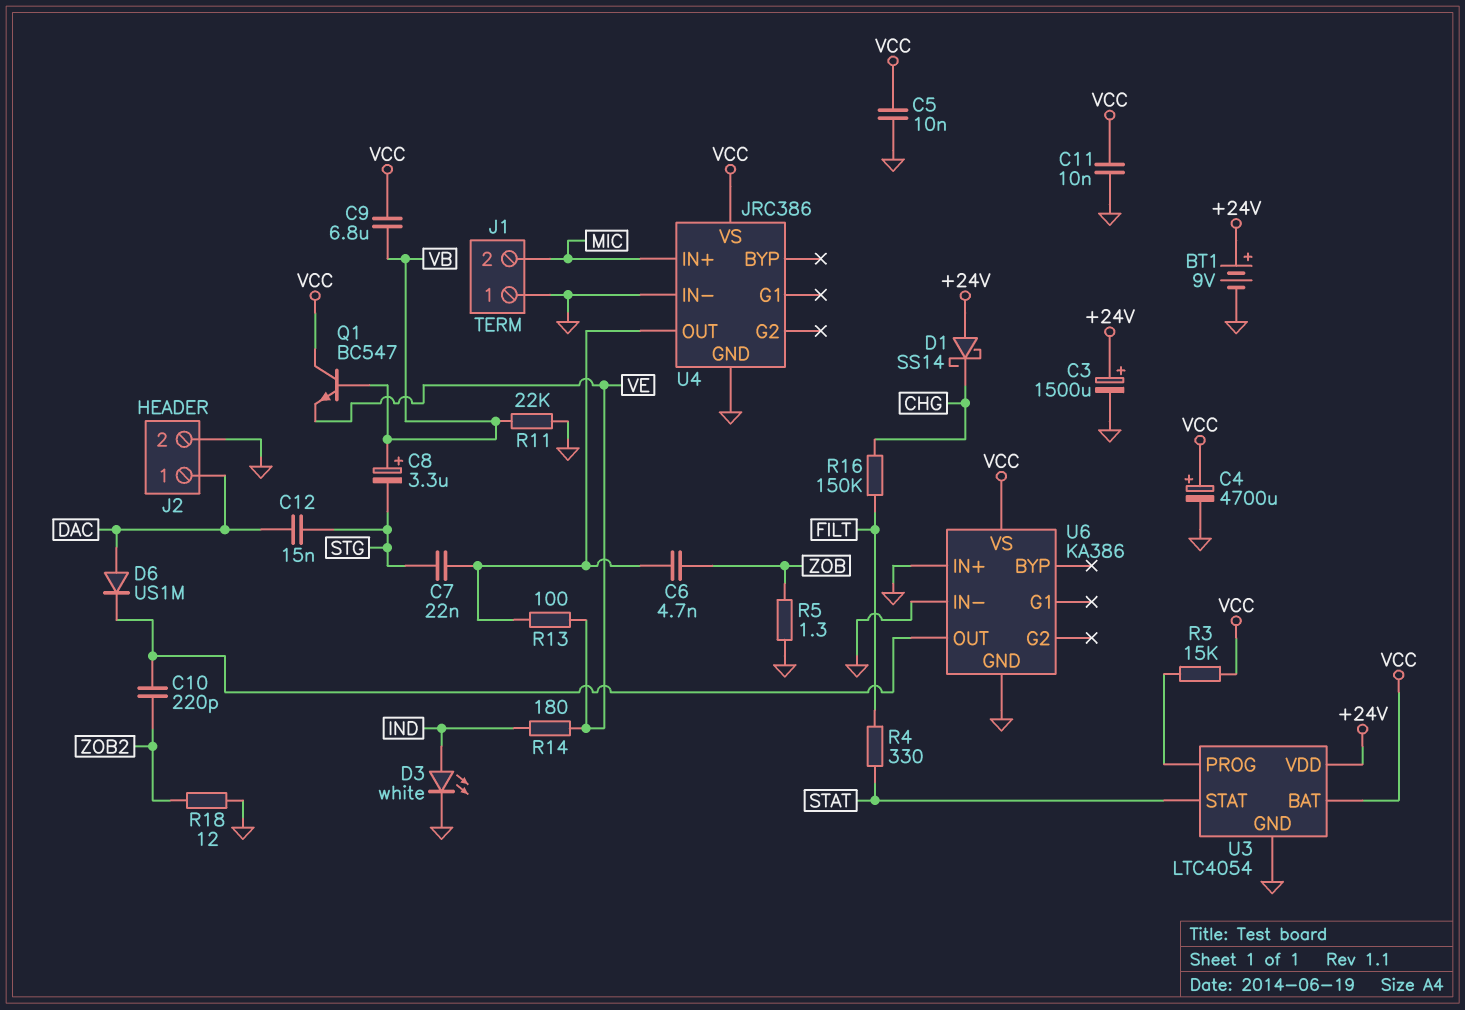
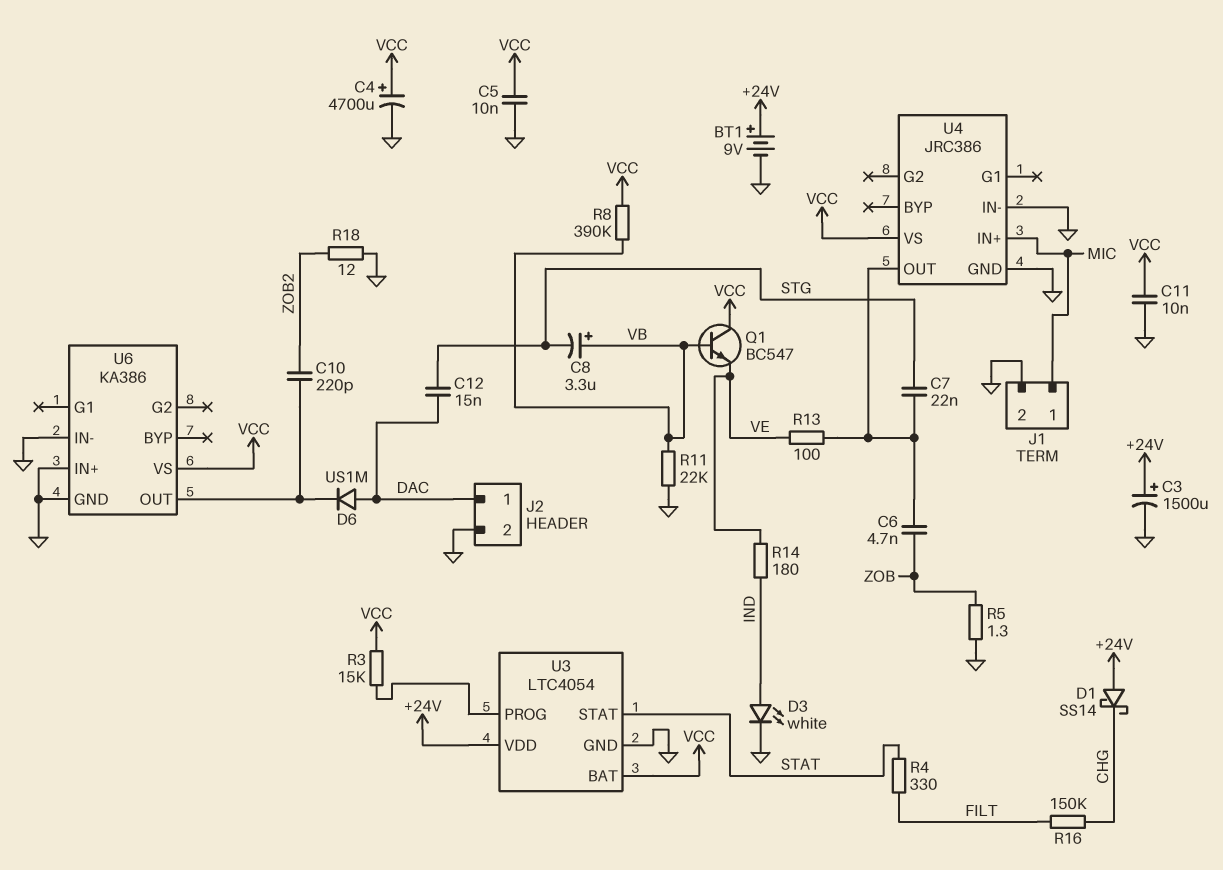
C9: 6.8uF (VB, VCC) -> none
J1 pin 1: GND -> MIC
J1 pin 2: MIC -> GND
R8: none -> 390k (VB, VCC)

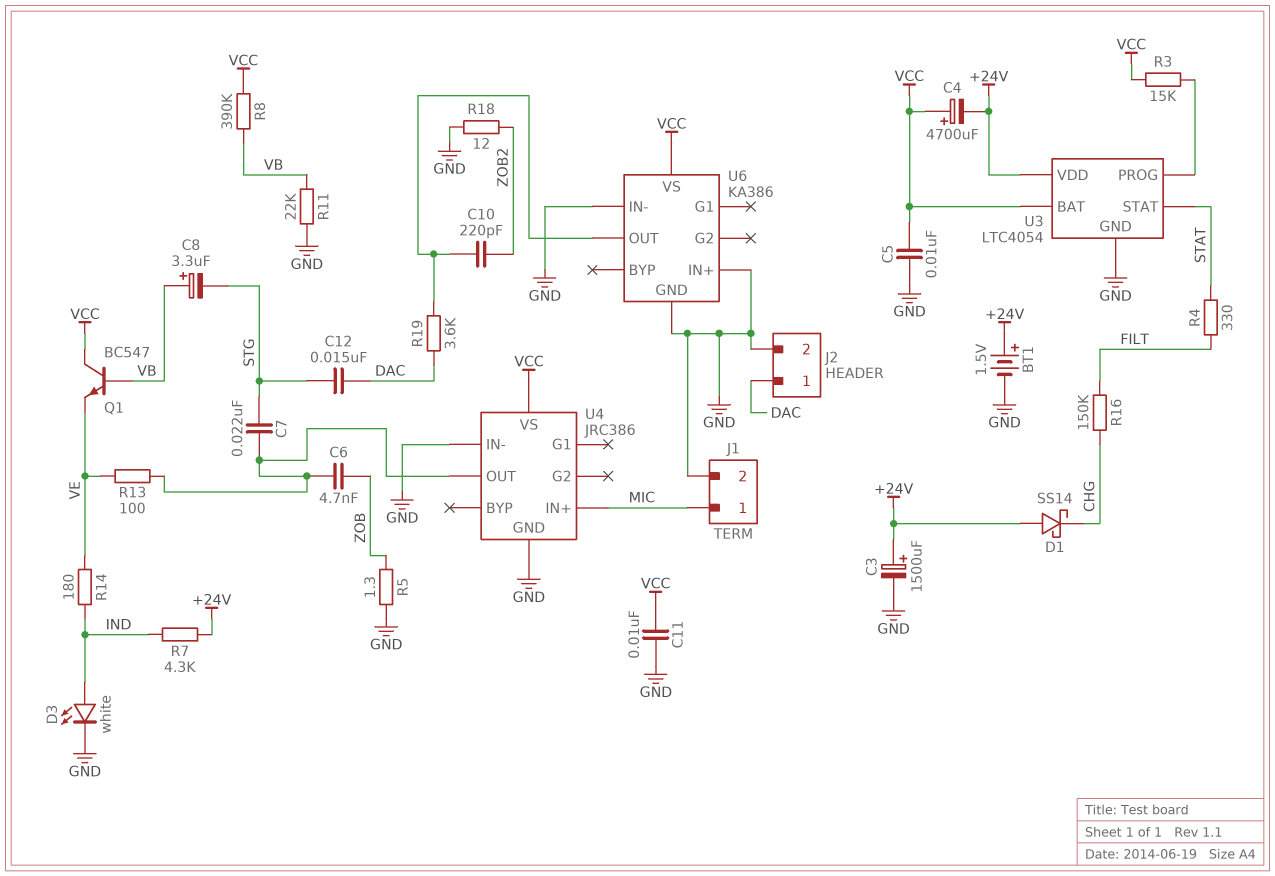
BT1: 9V (plus +24V, minus GND) -> 1.5V (plus +24V, minus GND)
C4: 4700uF (plus VCC, minus GND) -> 4700uF (plus VCC, minus +24V)
D6: diode US1M (A DAC, K U6/OUT) -> none
R7: none -> 4.3k (+24V, IND)
R19: none -> 3.6k (DAC, U6/OUT)

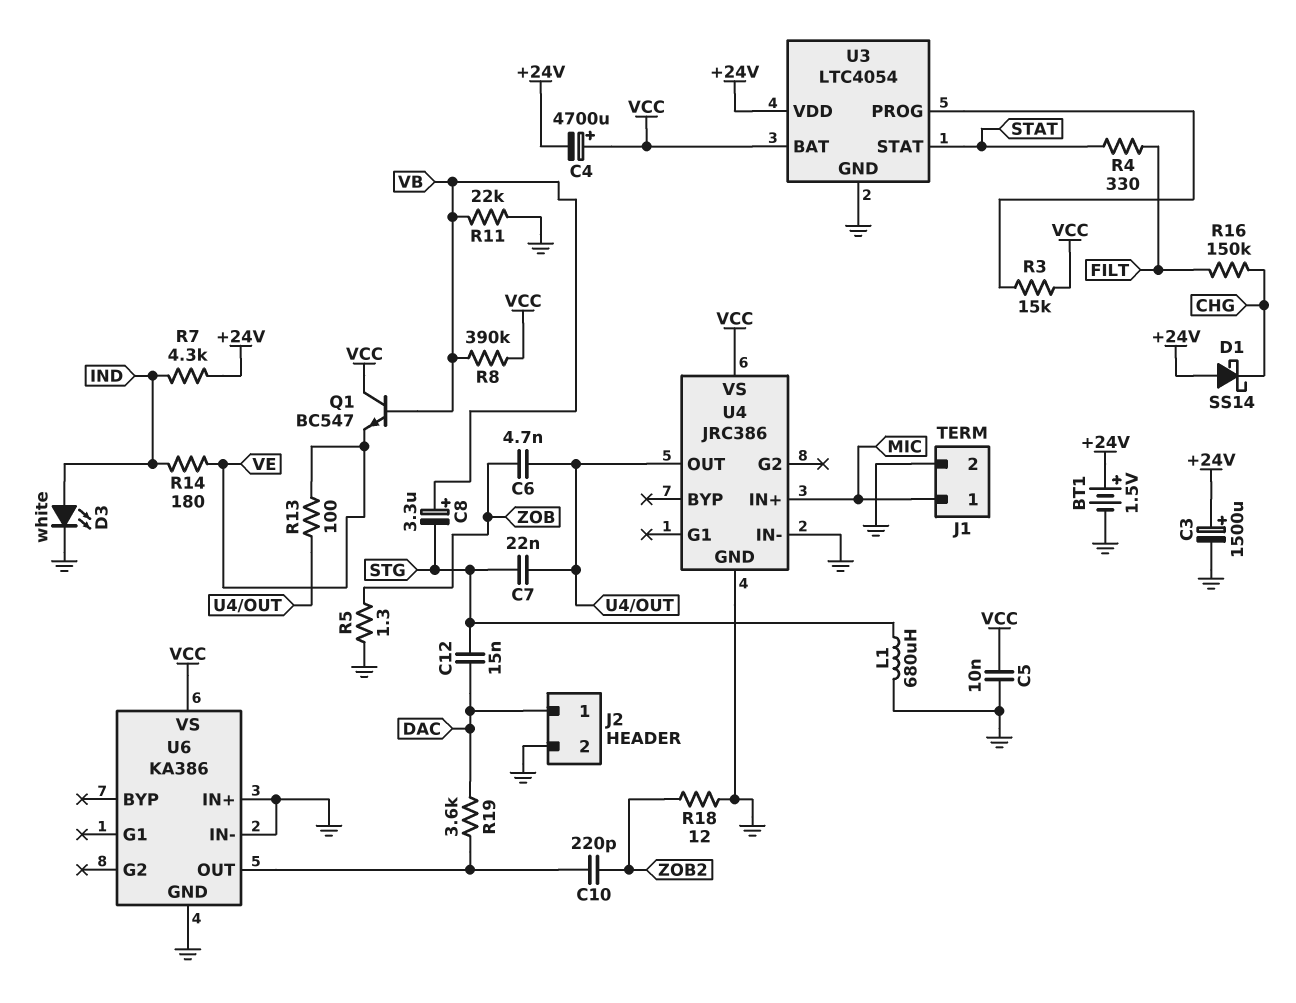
C11: 10nF (GND, VCC) -> none
L1: none -> 680uH (GND, STG)

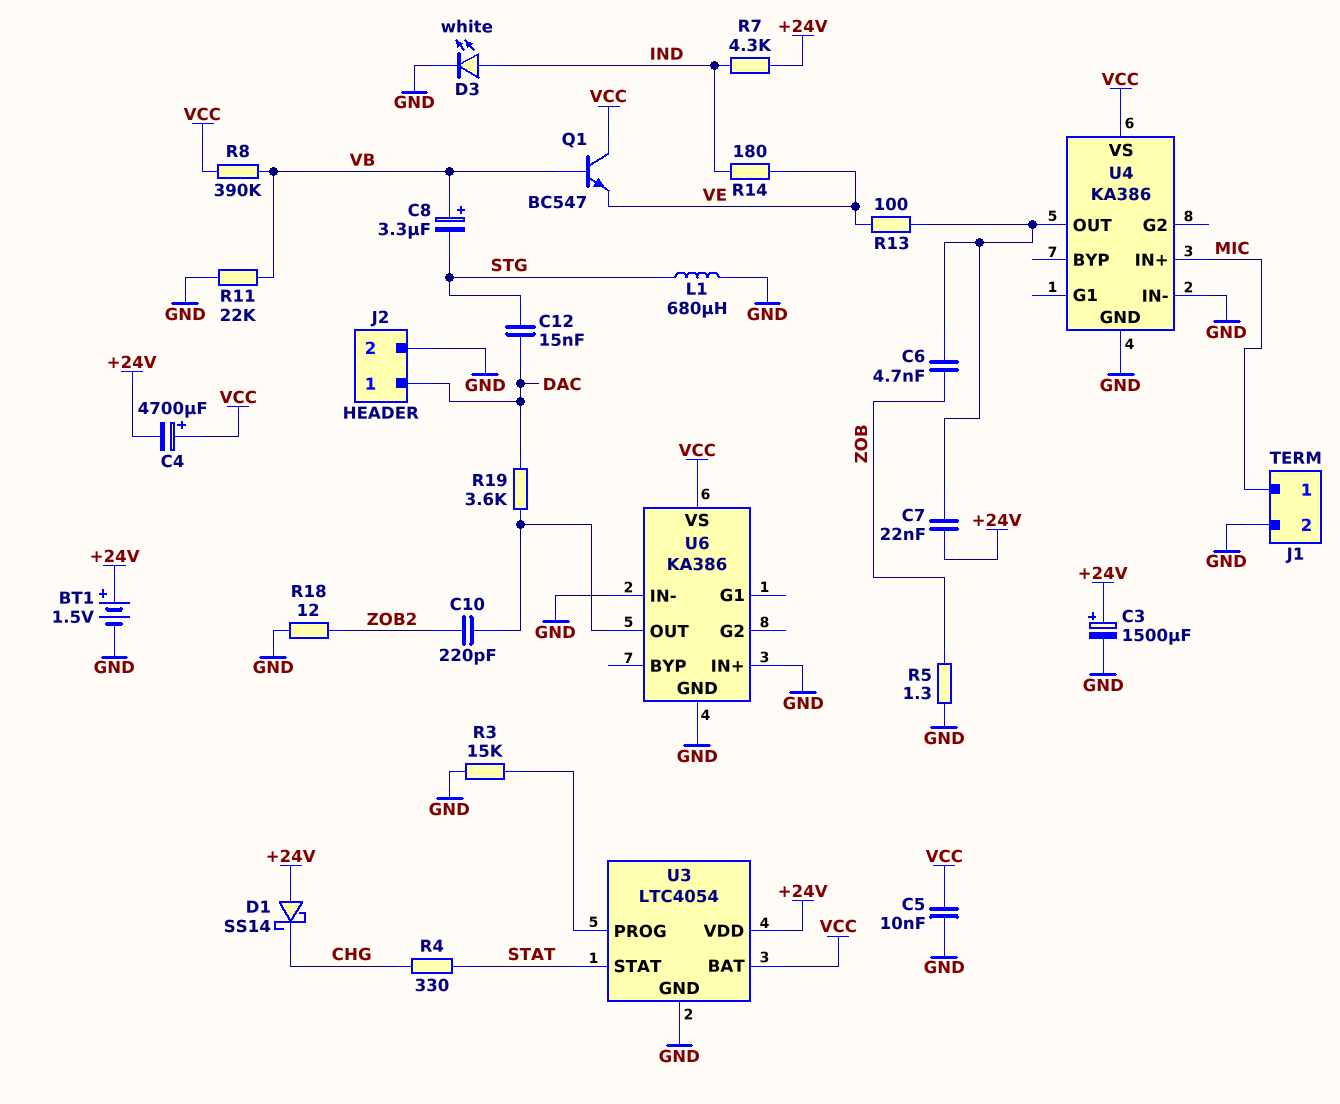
C7: 22nF (STG, U4/OUT) -> 22nF (+24V, U4/OUT)
R3: 15k (U3/PROG, VCC) -> 15k (GND, U3/PROG)
R4: 330 (FILT, STAT) -> 330 (CHG, STAT)
R16: 150k (CHG, FILT) -> none
U4: JRC386 -> KA386

